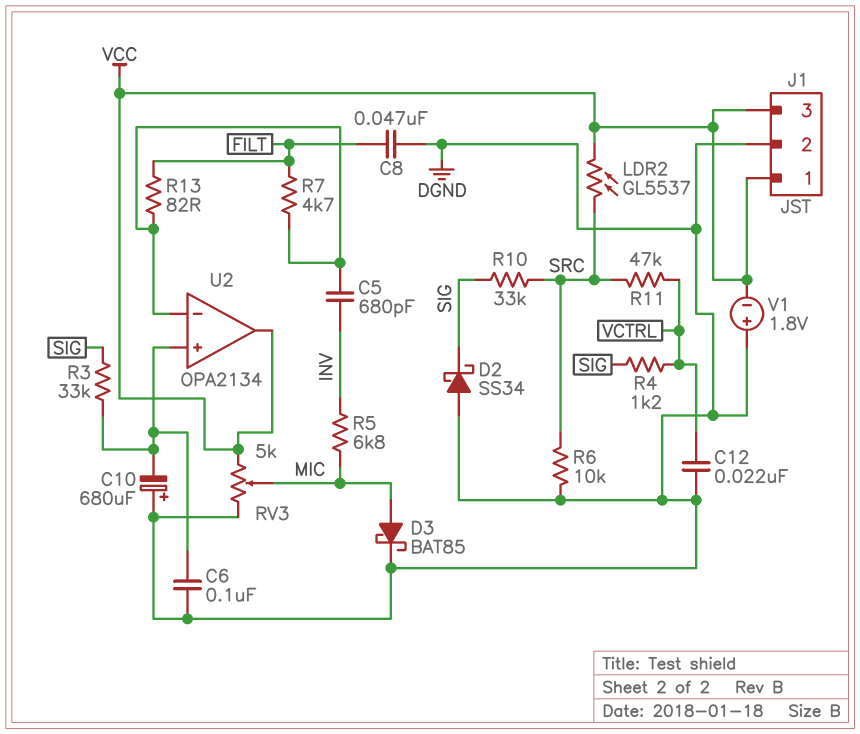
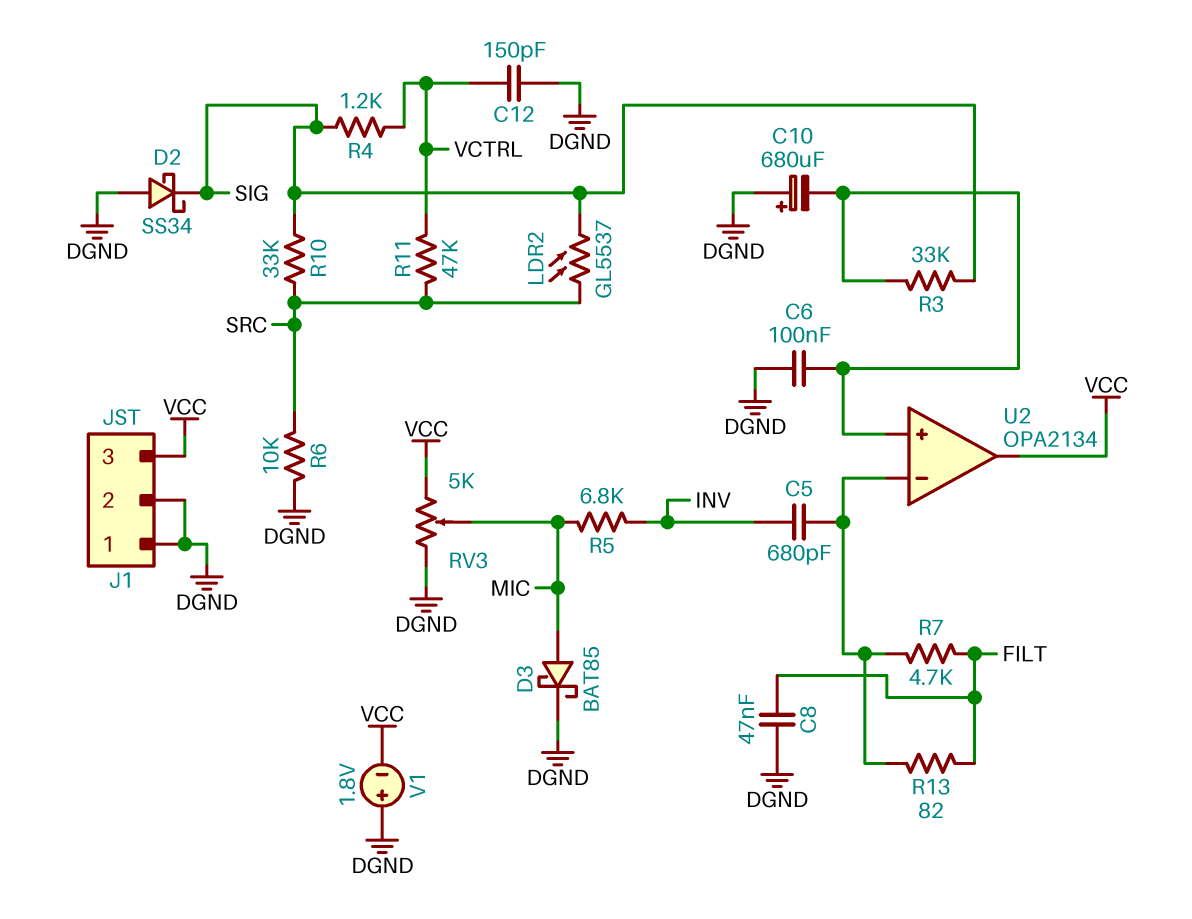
C12: 22nF (DGND, VCTRL) -> 150pF (DGND, VCTRL)
J1 pin 1: VCC -> DGND
LDR2: GL5537 (SRC, VCC) -> GL5537 (SIG, SRC)

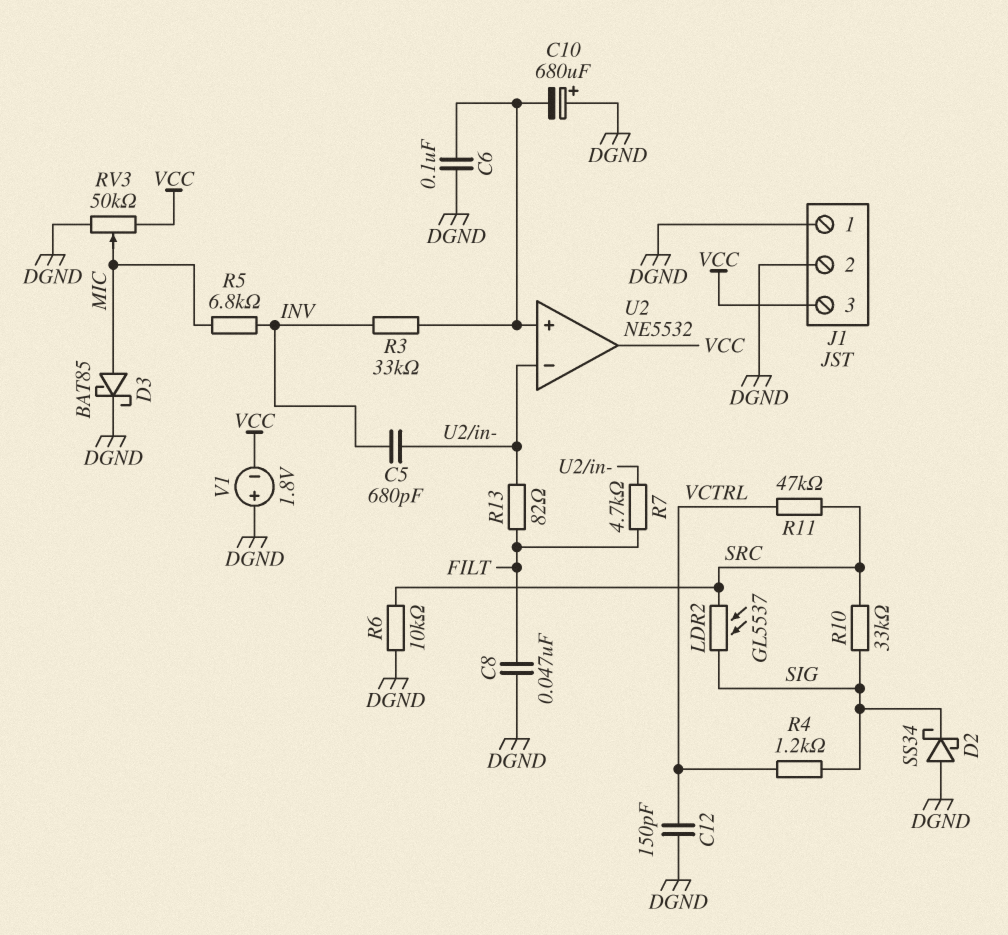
R3: 33k (SIG, U2/in+) -> 33k (INV, U2/in+)
RV3: 5k (DGND, VCC, wiper MIC) -> 50k (DGND, VCC, wiper MIC)
U2: OPA2134 -> NE5532

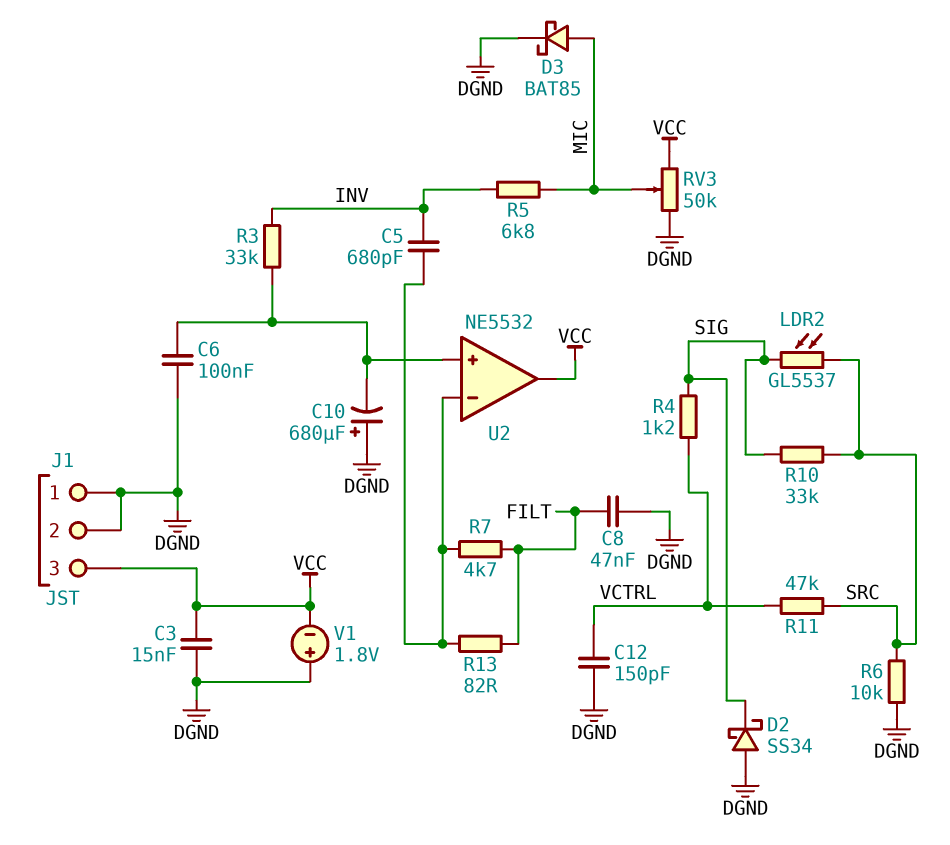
C3: none -> 15nF (DGND, VCC)

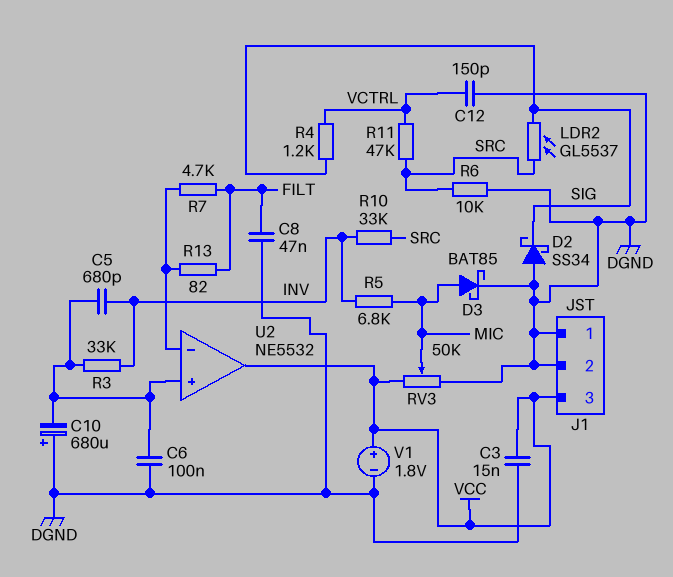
C5: 680pF (INV, U2/in-) -> 680pF (INV, U2/in+)
R10: 33k (SIG, SRC) -> 33k (INV, SRC)
V1: 1.8V (plus DGND, minus VCC) -> 1.8V (plus VCC, minus DGND)

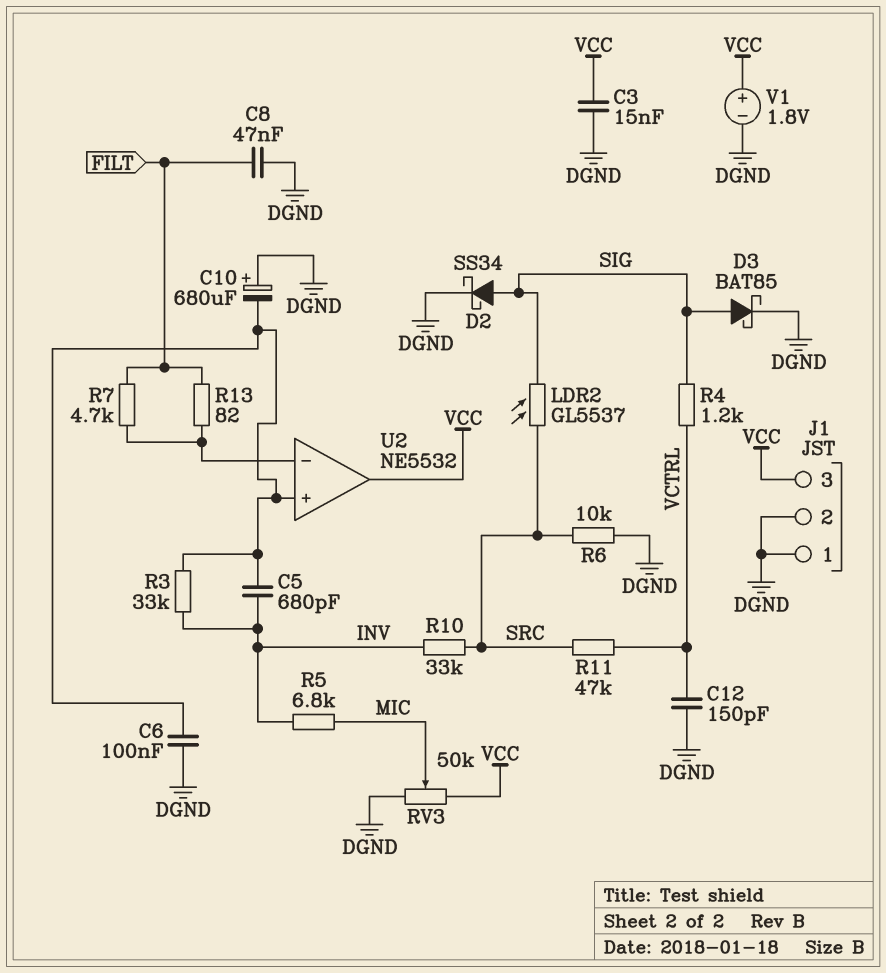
D2: schottky SS34 (A DGND, K SIG) -> schottky SS34 (A SIG, K DGND)
D3: schottky BAT85 (A MIC, K DGND) -> schottky BAT85 (A SIG, K DGND)

